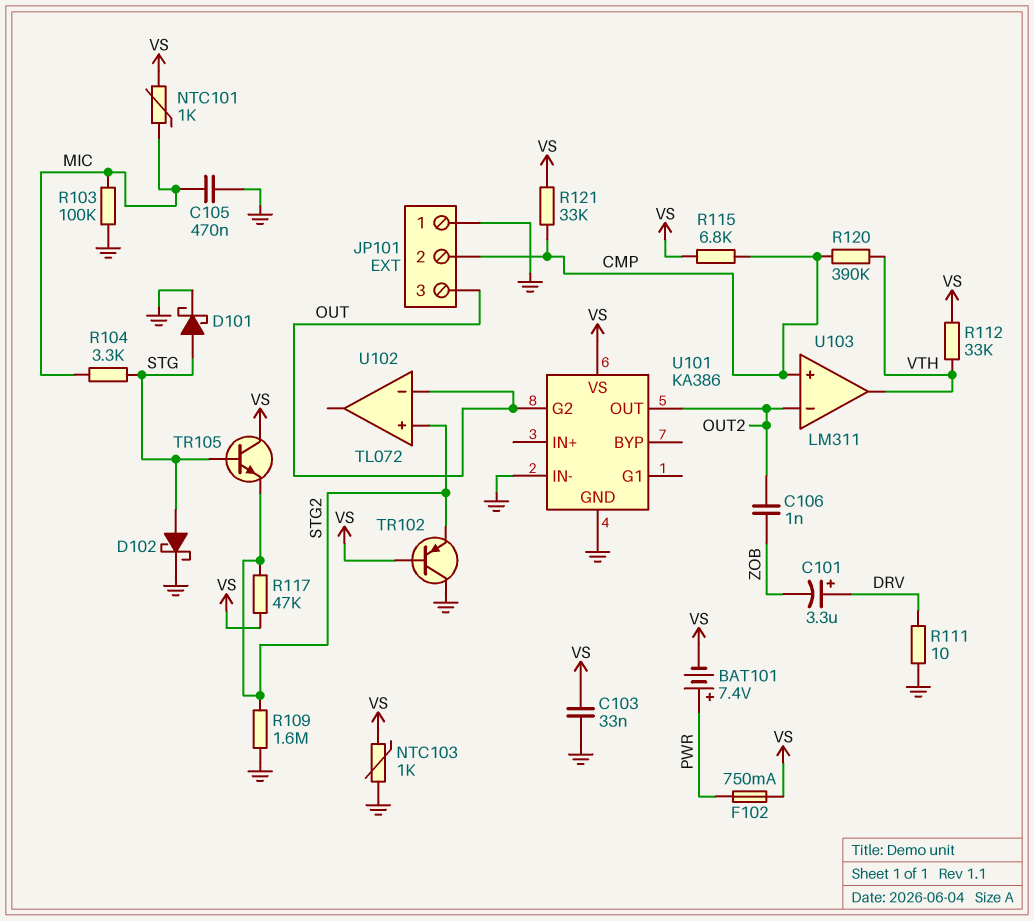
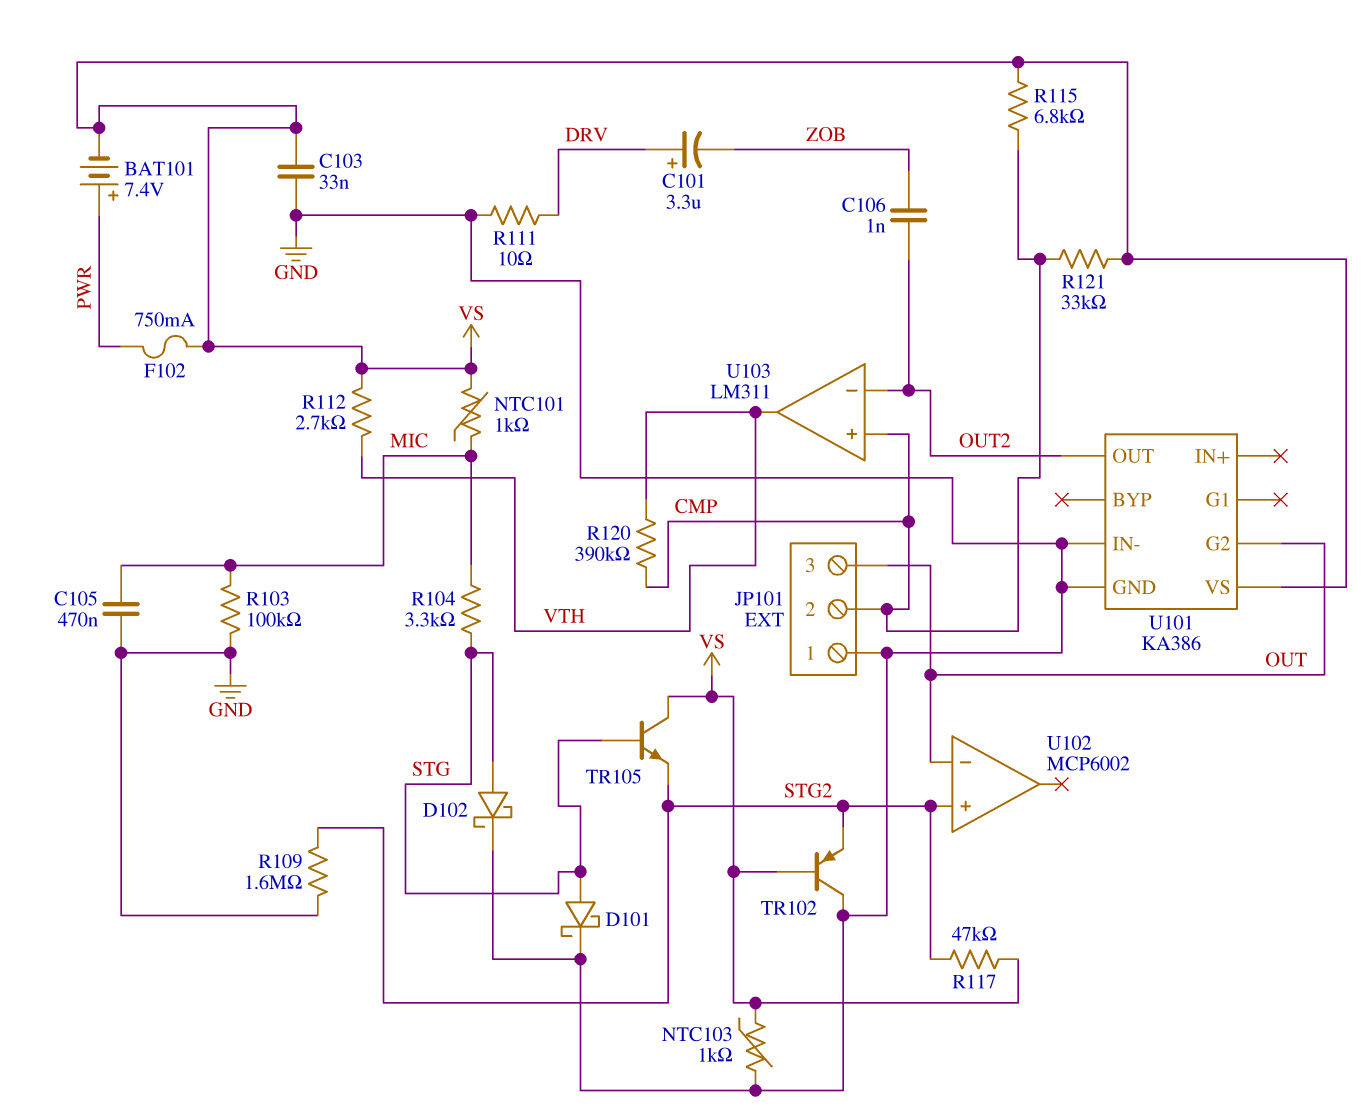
R112: 33k (VS, VTH) -> 2.7k (VS, VTH)
U102: TL072 -> MCP6002

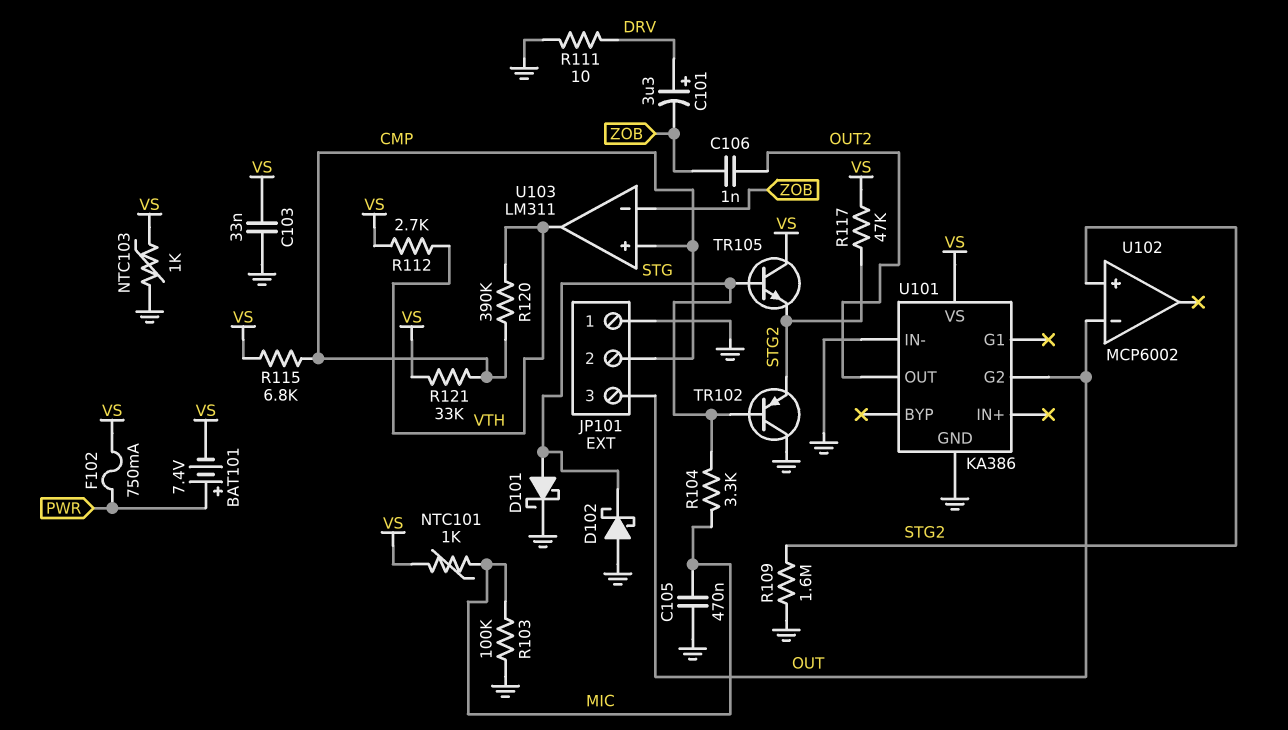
D102: schottky (A STG, K GND) -> schottky (A GND, K STG)
TR102: PNP (B VS, C GND, E STG2) -> PNP (B STG, C GND, E STG2)
U103 pin in-: OUT2 -> ZOB

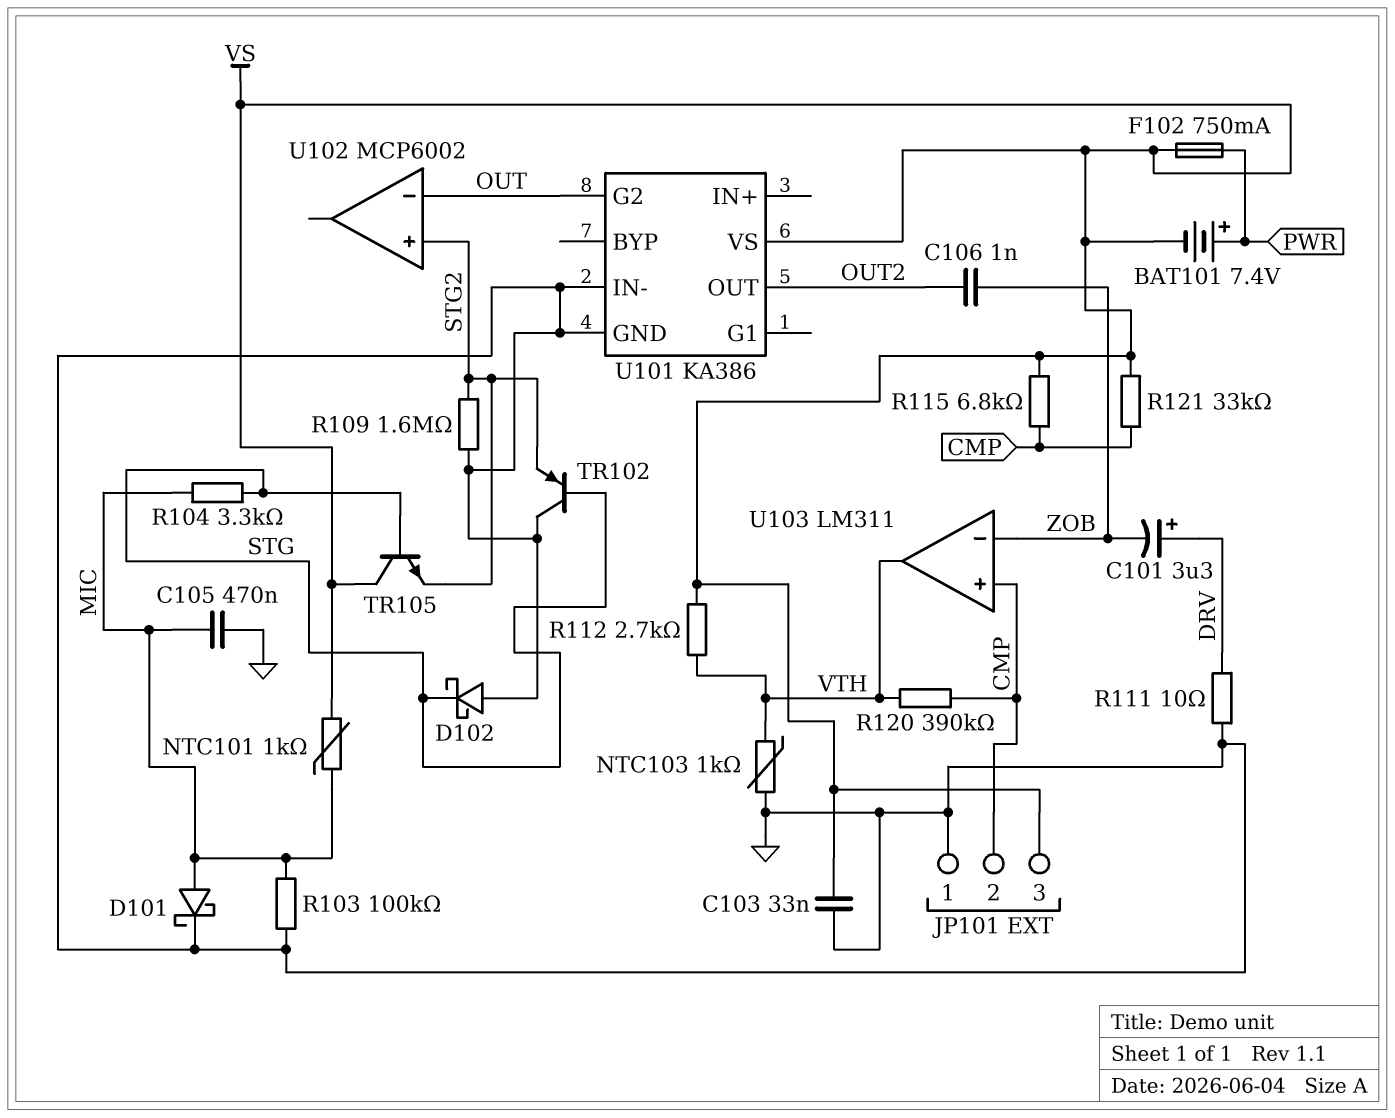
D101: schottky (A STG, K GND) -> schottky (A MIC, K GND)
JP101 pin 3: OUT -> VS
NTC103: 1k (GND, VS) -> 1k (GND, VTH)
R117: 47k (STG2, VS) -> none

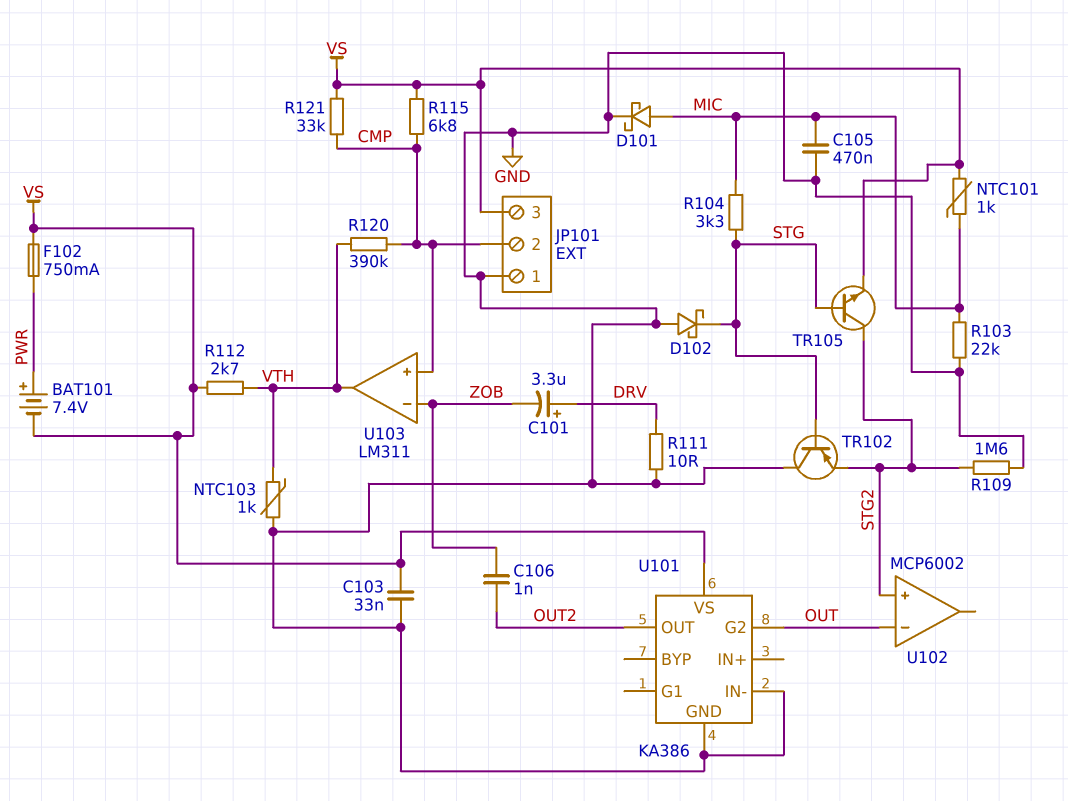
R103: 100k (GND, MIC) -> 22k (GND, MIC)
TR105: NPN (B STG, C VS, E STG2) -> NPN (B STG, C STG2, E VS)

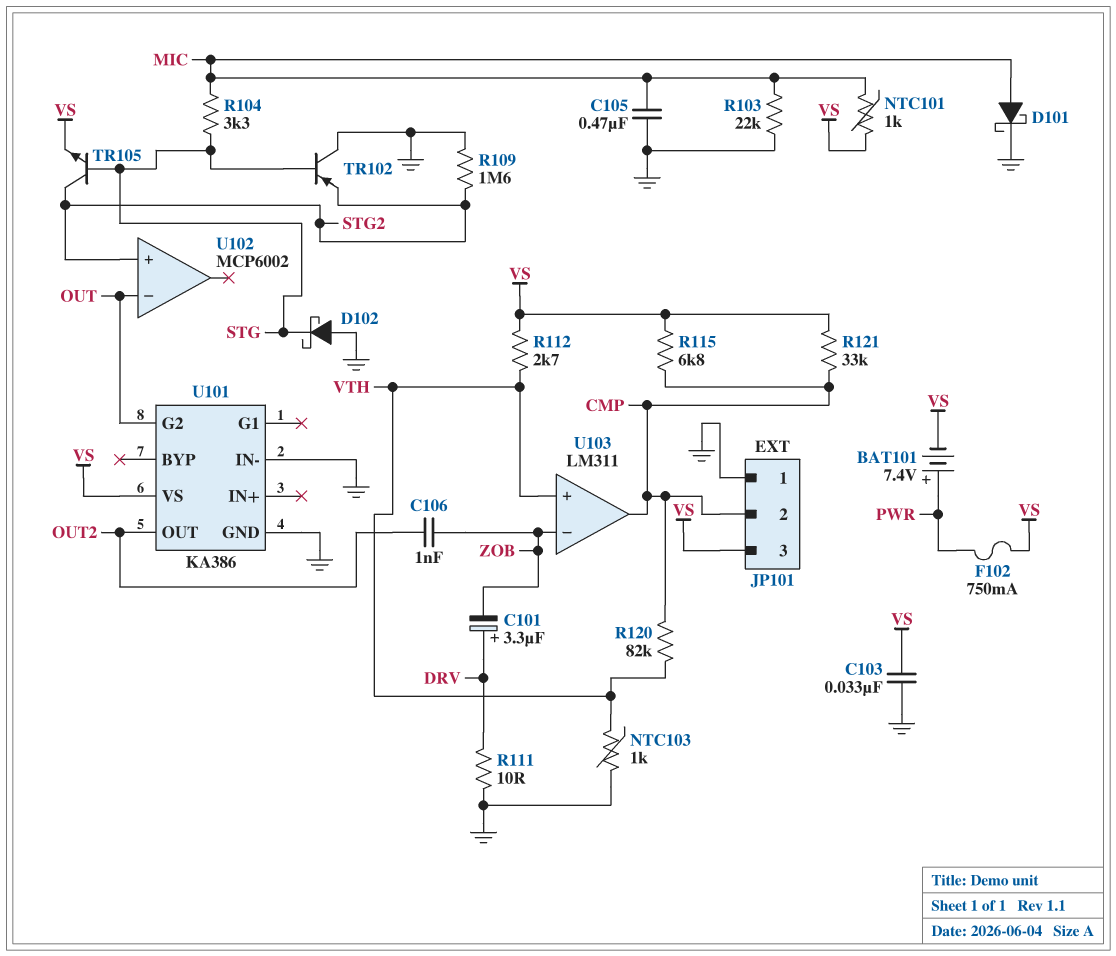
R120: 390k (CMP, VTH) -> 82k (CMP, VTH)
U103 pin in+: CMP -> VTH
U103 pin out: VTH -> CMP

